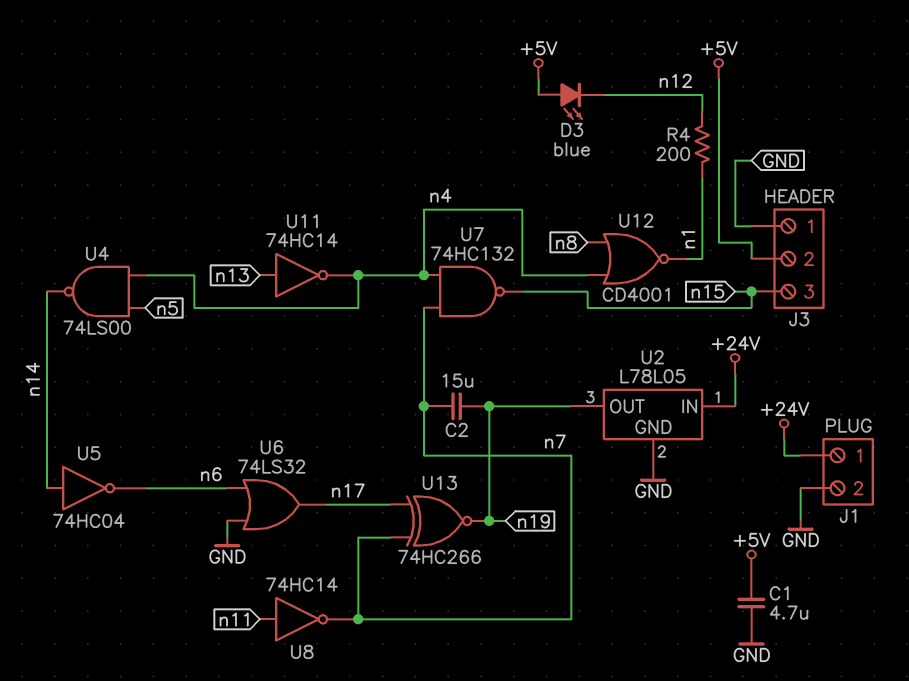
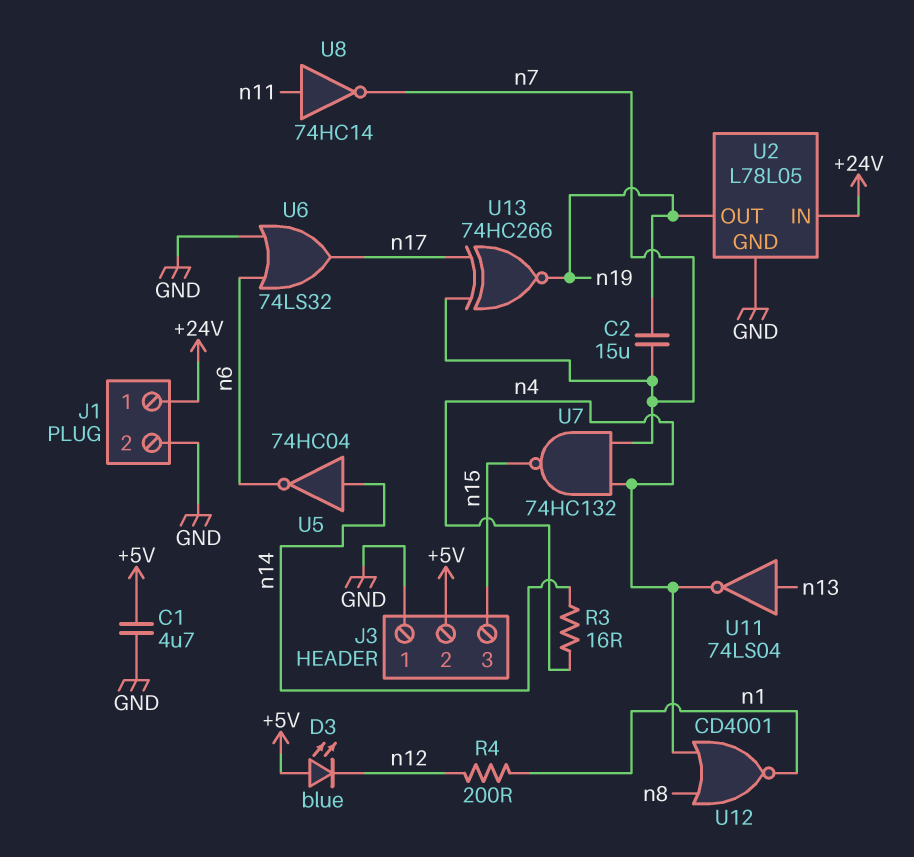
R3: none -> 16 (n4, n14)
U4: NAND 74LS00 (in n4, in n5, out n14) -> none
U11: NOT 74HC14 (in n13, out n4) -> NOT 74LS04 (in n13, out n4)

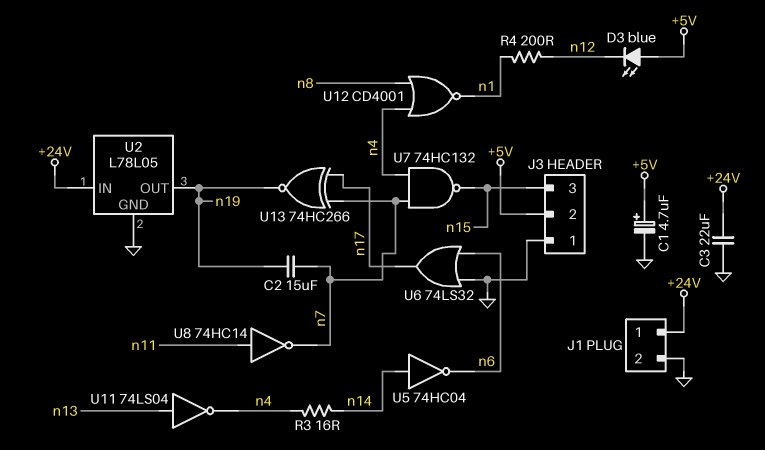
C1: 4.7uF (+5V, GND) -> 4.7uF (plus +5V, minus GND)
C3: none -> 22uF (+24V, GND)

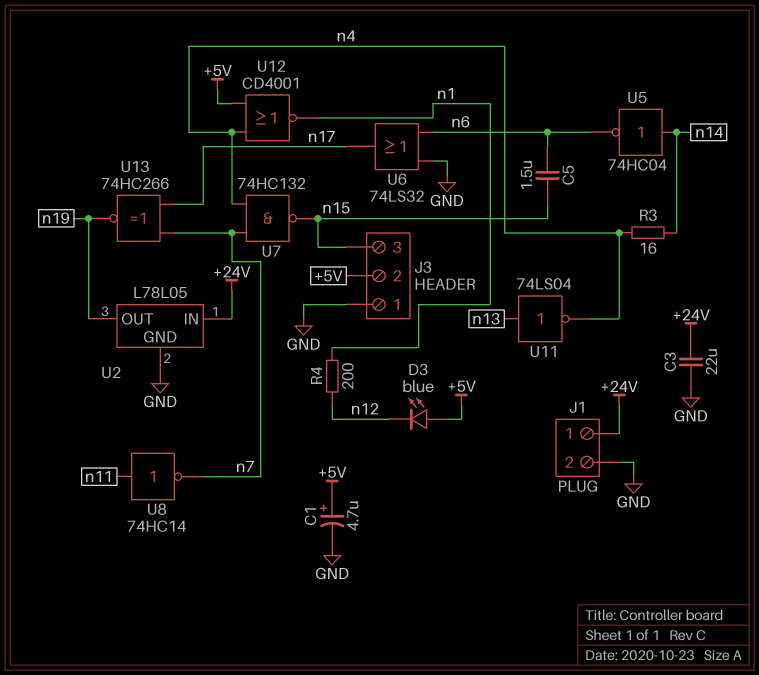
C2: 15uF (n7, n19) -> none
C5: none -> 1.5uF (n6, n15)
U12: NOR CD4001 (in n4, in n8, out n1) -> NOR CD4001 (in +5V, in n4, out n1)

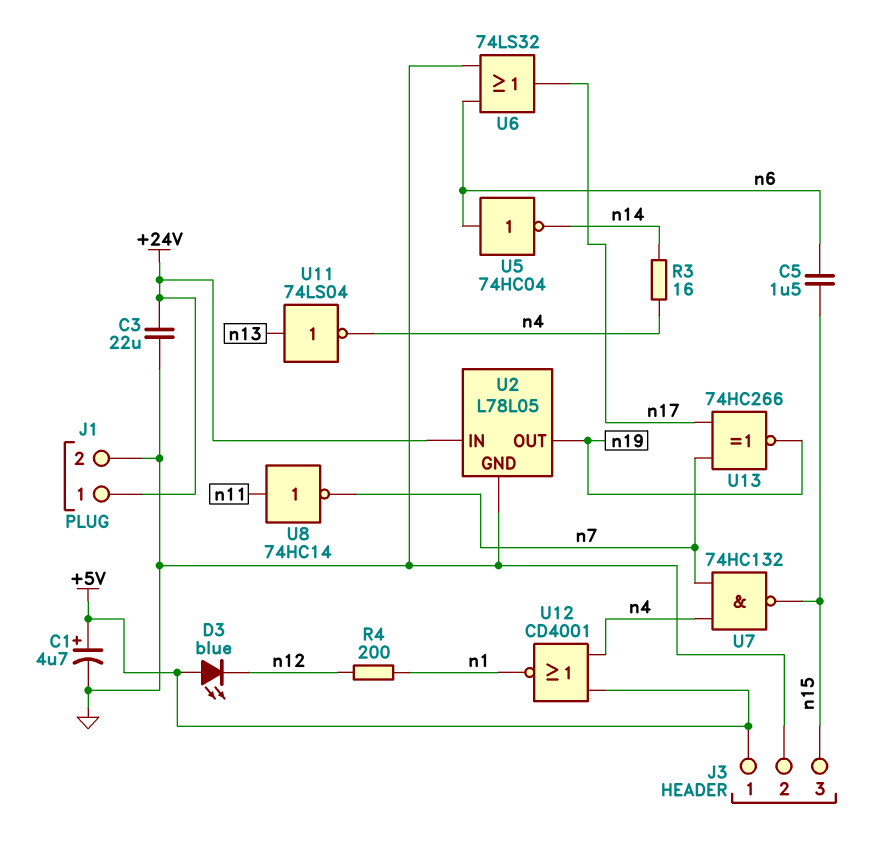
J3 pin 1: GND -> +5V
J3 pin 2: +5V -> GND
U5: NOT 74HC04 (in n14, out n6) -> NOT 74HC04 (in n6, out n14)

